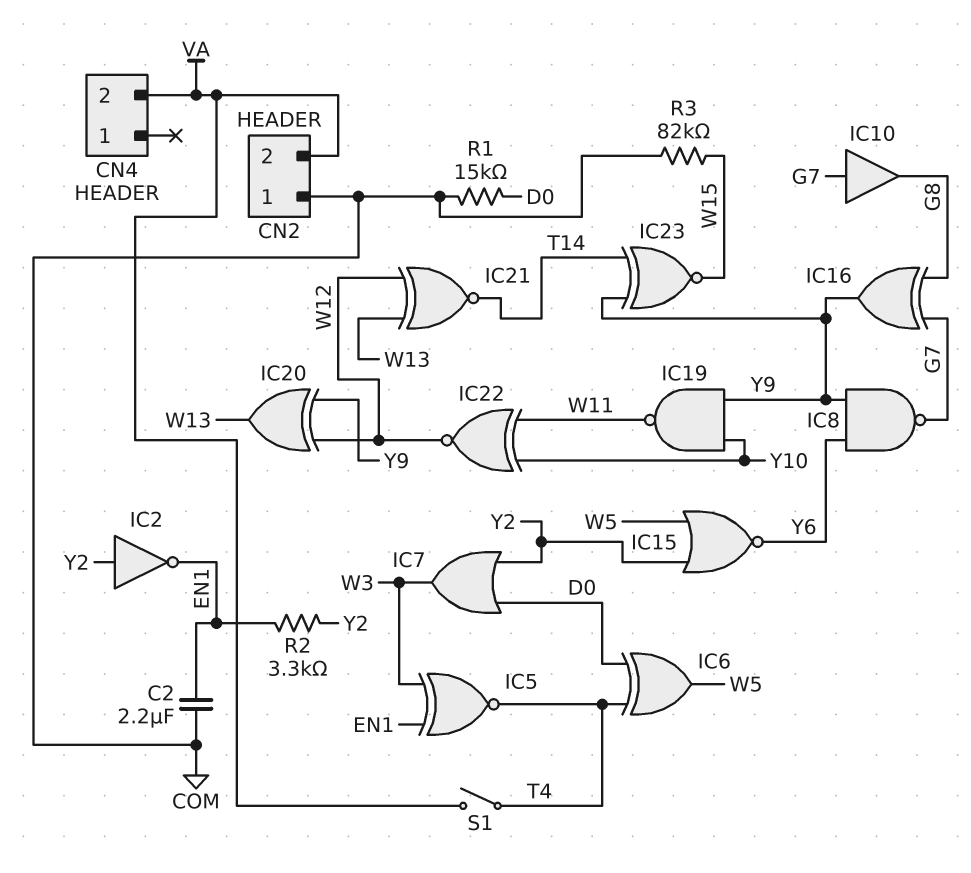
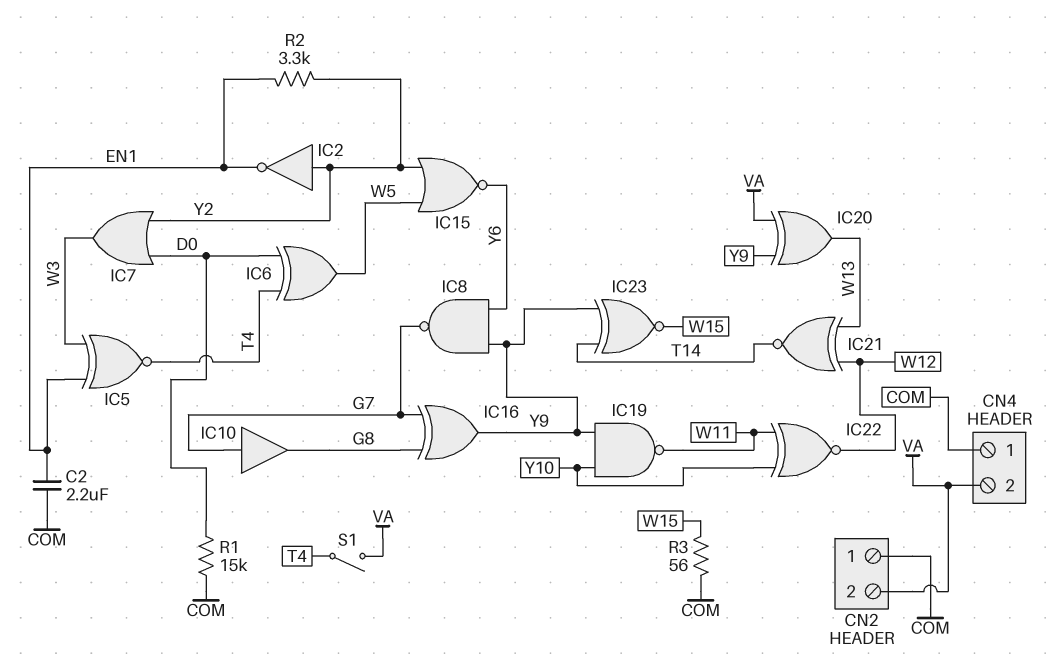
CN4 pin 1: none -> COM
IC20: XOR (in W12, in Y9, out W13) -> XOR (in VA, in Y9, out W13)
R3: 82k (COM, W15) -> 56 (COM, W15)

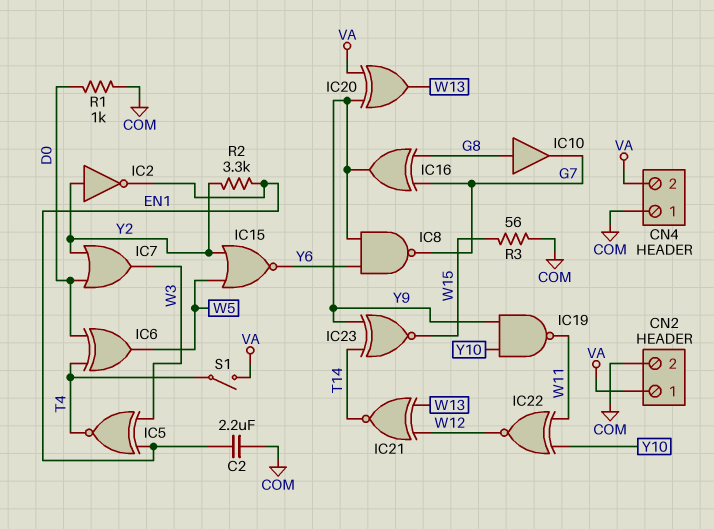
CN2 pin 1: COM -> VA
CN2 pin 2: VA -> COM
IC10: buffer (in G7, out G8) -> buffer (in G8, out G7)
R1: 15k (COM, D0) -> 1k (COM, D0)

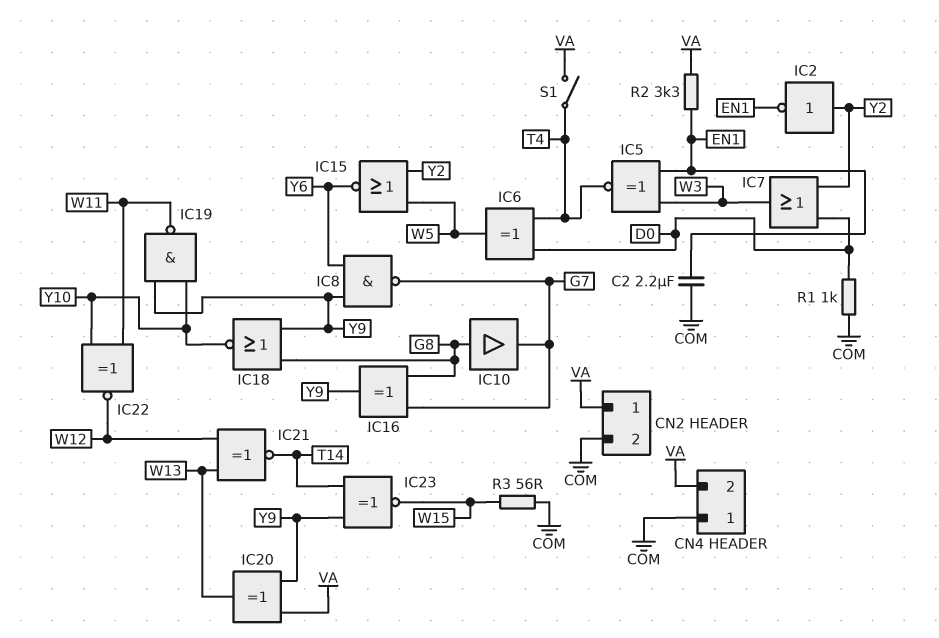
IC18: none -> NOR (in G8, in Y9, out Y10)
R2: 3.3k (EN1, Y2) -> 3.3k (EN1, VA)

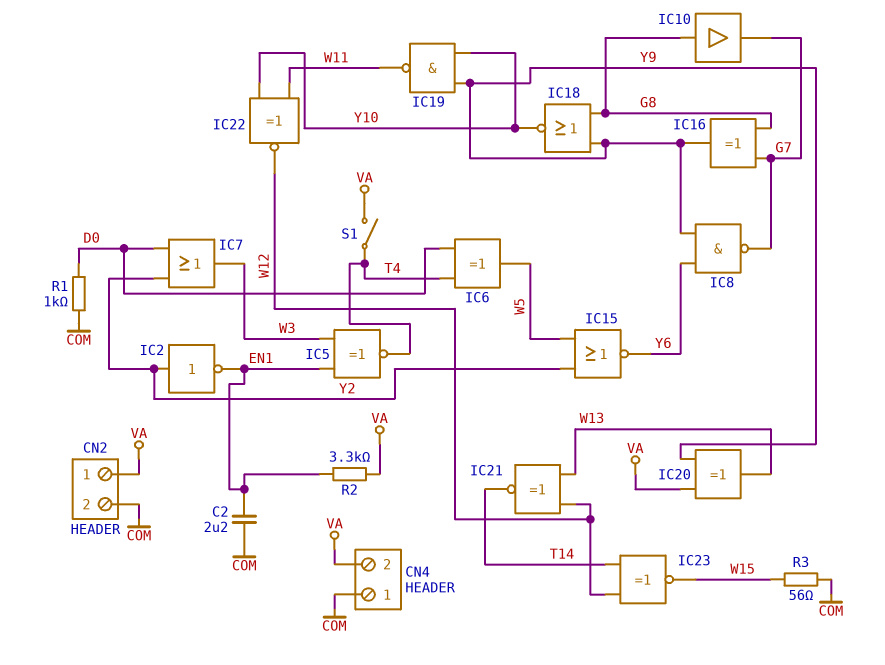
IC23: XNOR (in T14, in Y9, out W15) -> XNOR (in T14, in W12, out W15)

